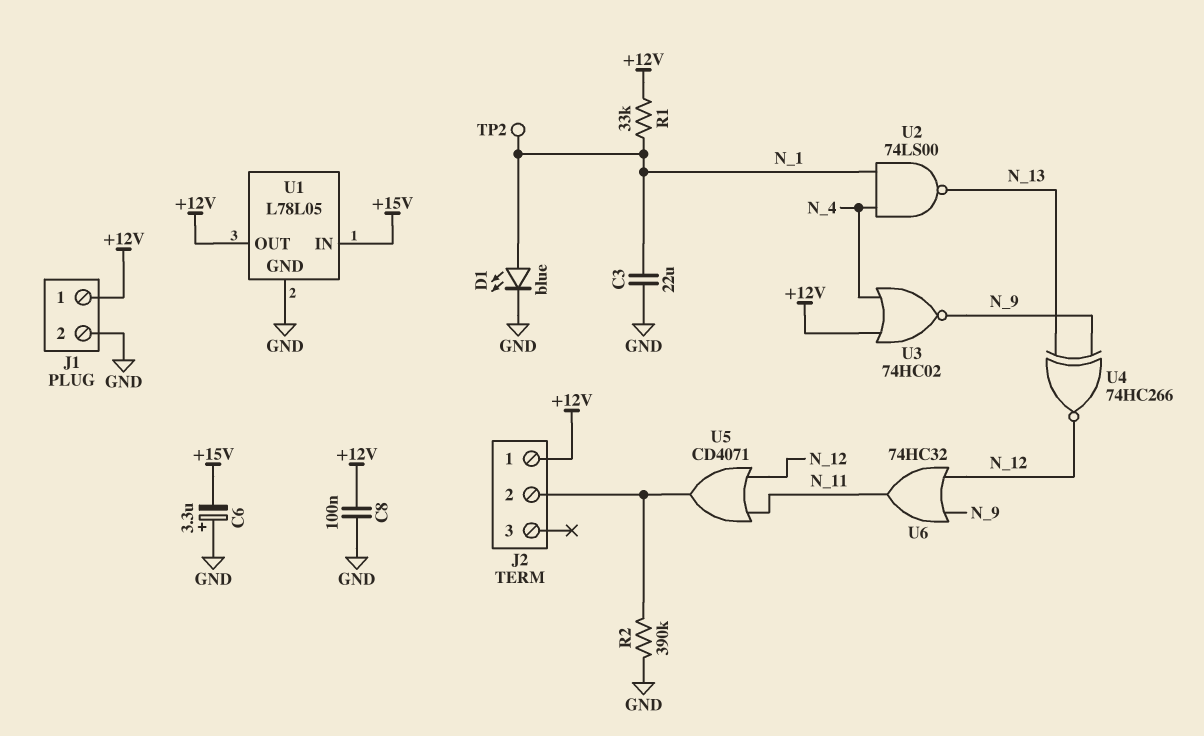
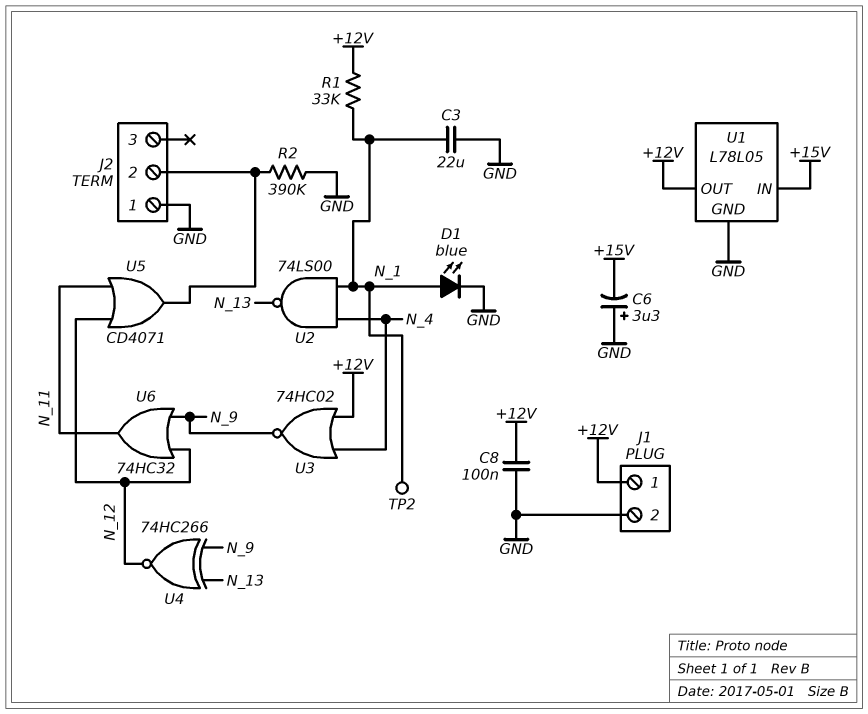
J2 pin 1: +12V -> GND

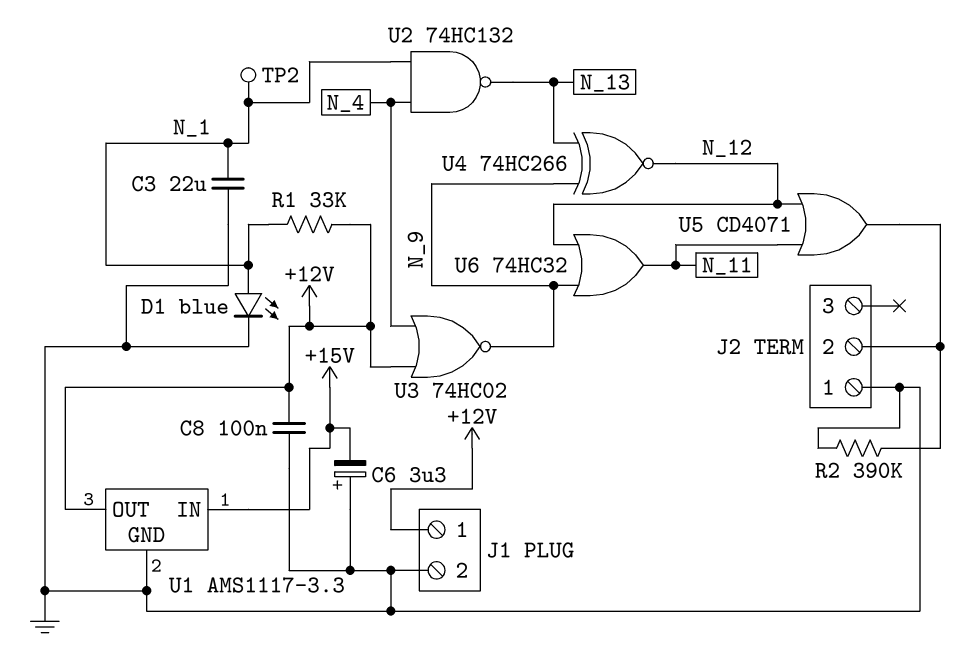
U1: L78L05 -> AMS1117-3.3
U2: NAND 74LS00 (in N_1, in N_4, out N_13) -> NAND 74HC132 (in N_1, in N_4, out N_13)

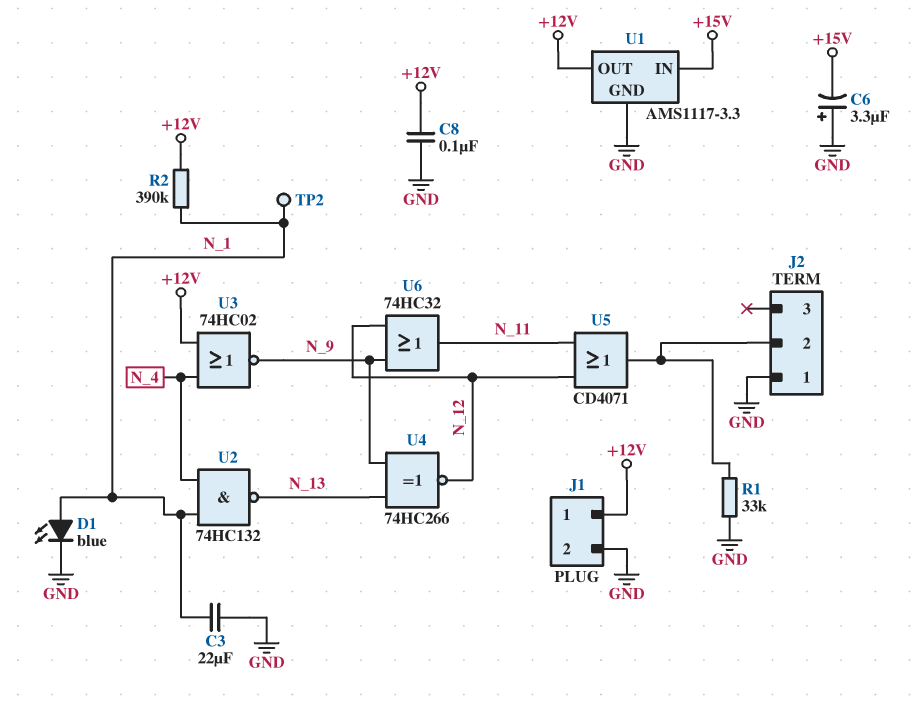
R1: 33k (+12V, N_1) -> 33k (GND, J2/2)
R2: 390k (GND, J2/2) -> 390k (+12V, N_1)

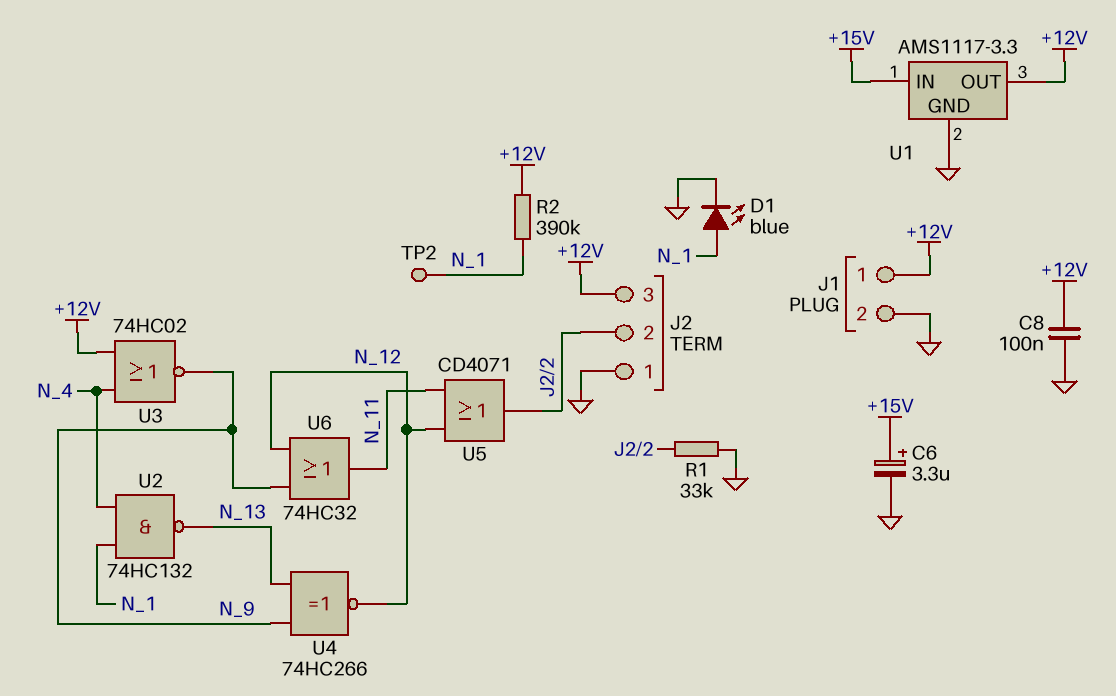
C3: 22uF (GND, N_1) -> none
C6: 3.3uF (plus GND, minus +15V) -> 3.3uF (plus +15V, minus GND)
J2 pin 3: none -> +12V

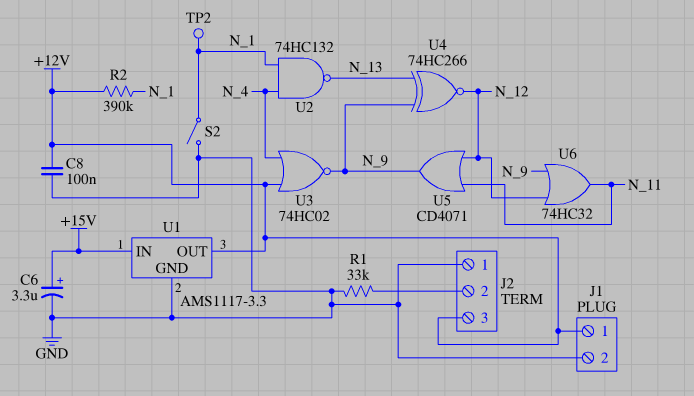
D1: LED blue (A N_1, K GND) -> none
S2: none -> switch (GND, N_1)
U5: OR CD4071 (in N_11, in N_12, out J2/2) -> OR CD4071 (in N_11, in N_12, out N_9)

